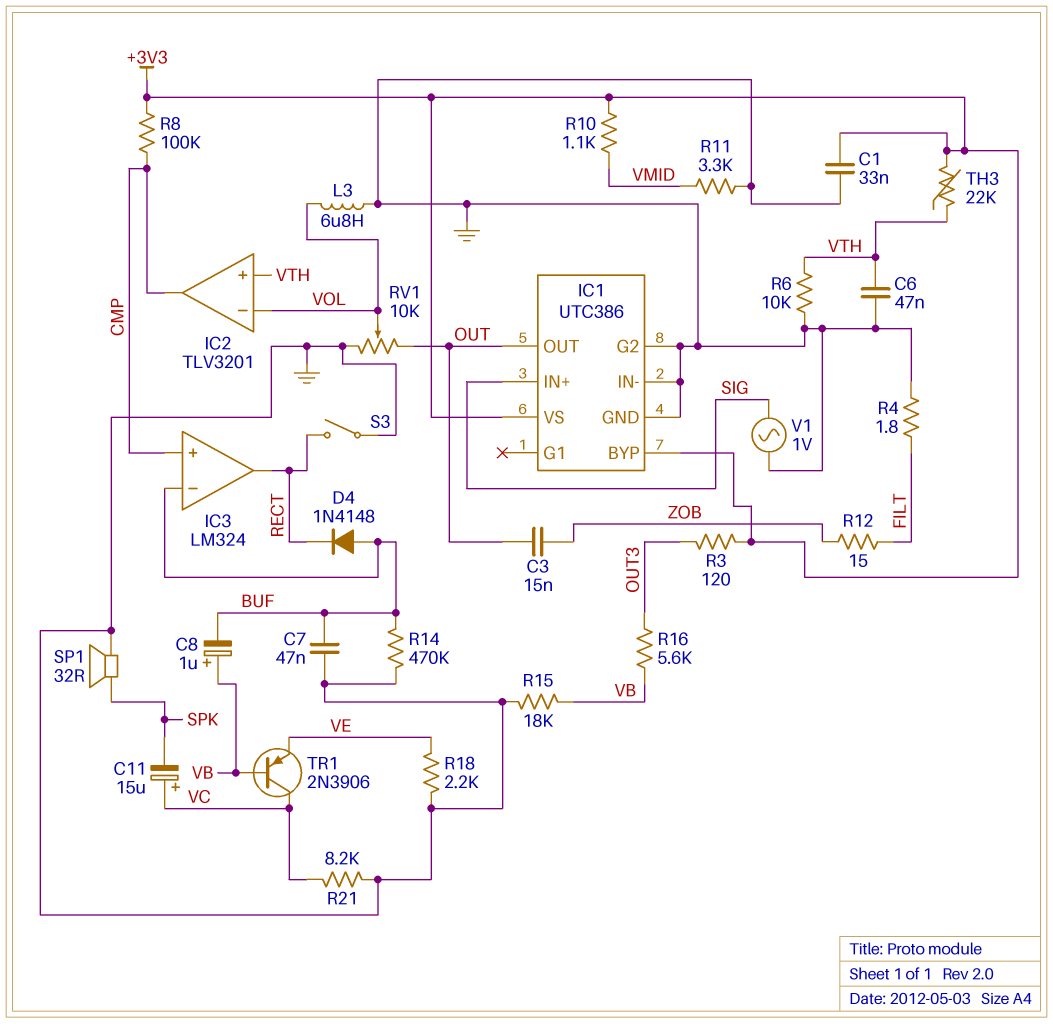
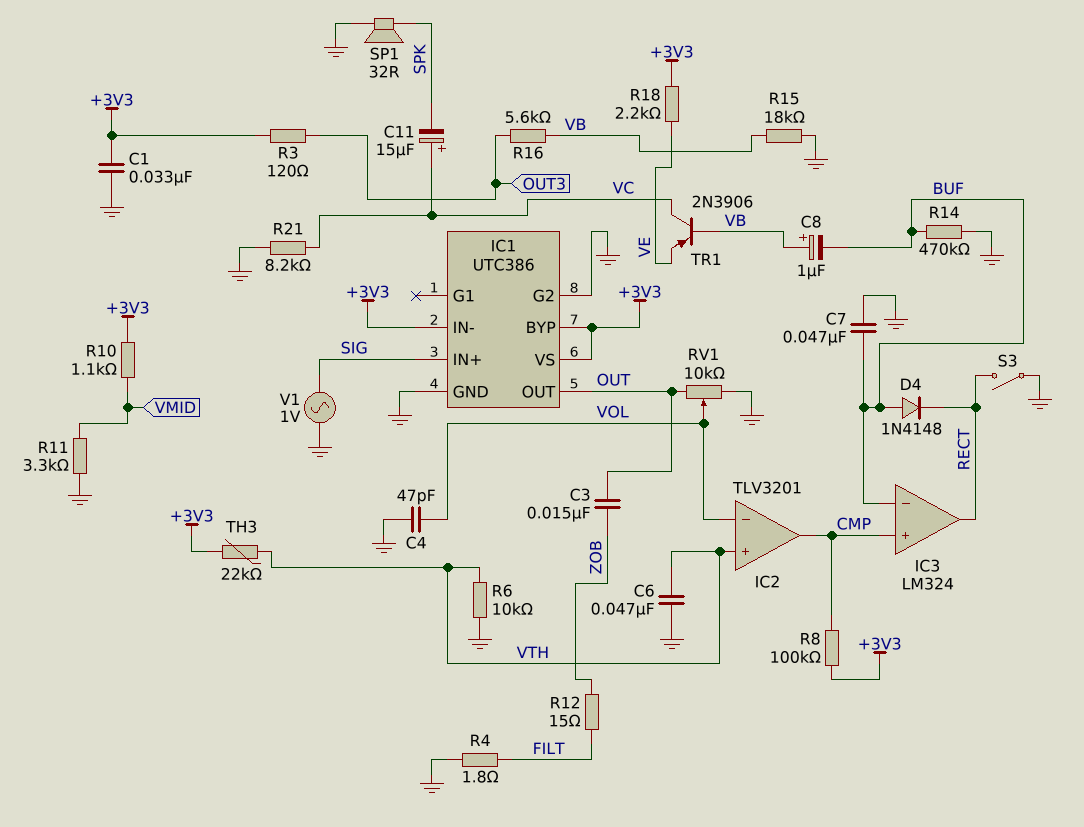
C4: none -> 47pF (GND, VOL)
IC1 pin IN-: GND -> +3V3
L3: 6.8uH (GND, VOL) -> none
R18: 2.2k (GND, VE) -> 2.2k (+3V3, VE)

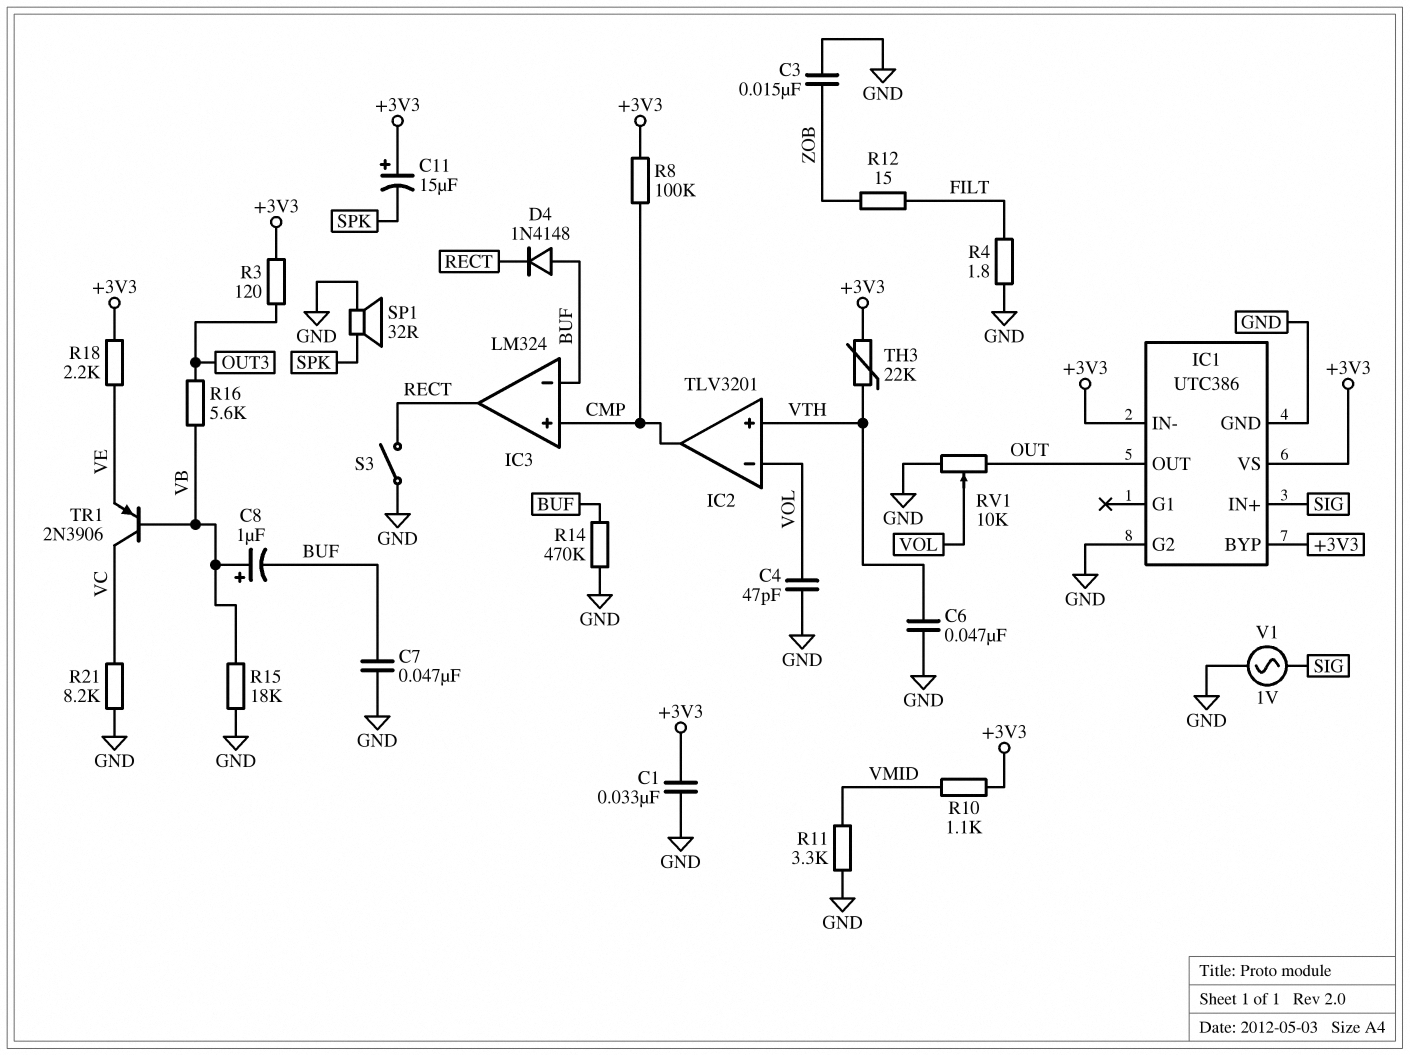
C3: 15nF (OUT, ZOB) -> 15nF (GND, ZOB)
C11: 15uF (plus VC, minus SPK) -> 15uF (plus +3V3, minus SPK)
R6: 10k (GND, VTH) -> none

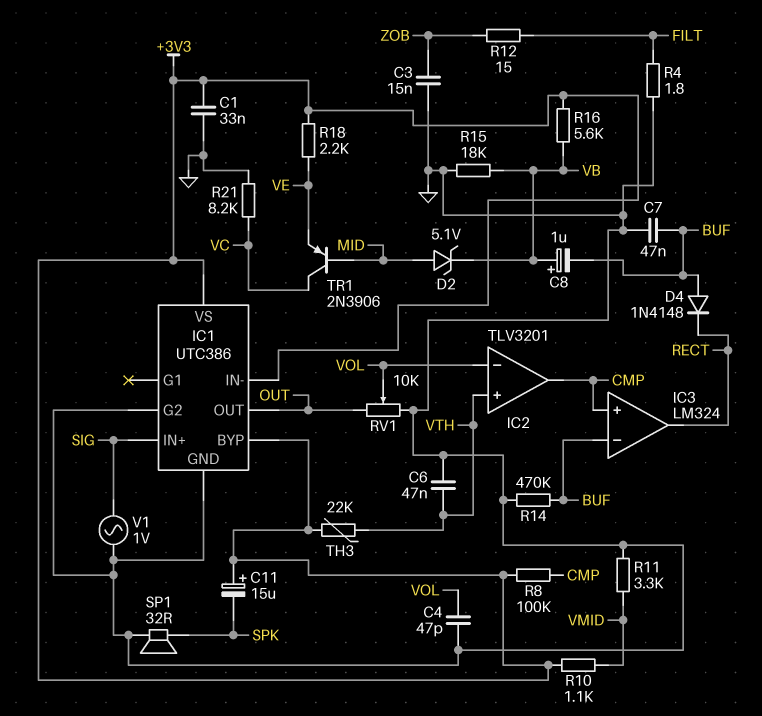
D2: none -> zener 5.1V (A MID, K VB)
R3: 120 (+3V3, OUT3) -> none
R16: 5.6k (OUT3, VB) -> 5.6k (+3V3, VB)
S3: switch (GND, RECT) -> none
TR1: PNP 2N3906 (B VB, C VC, E VE) -> PNP 2N3906 (B MID, C VC, E VE)

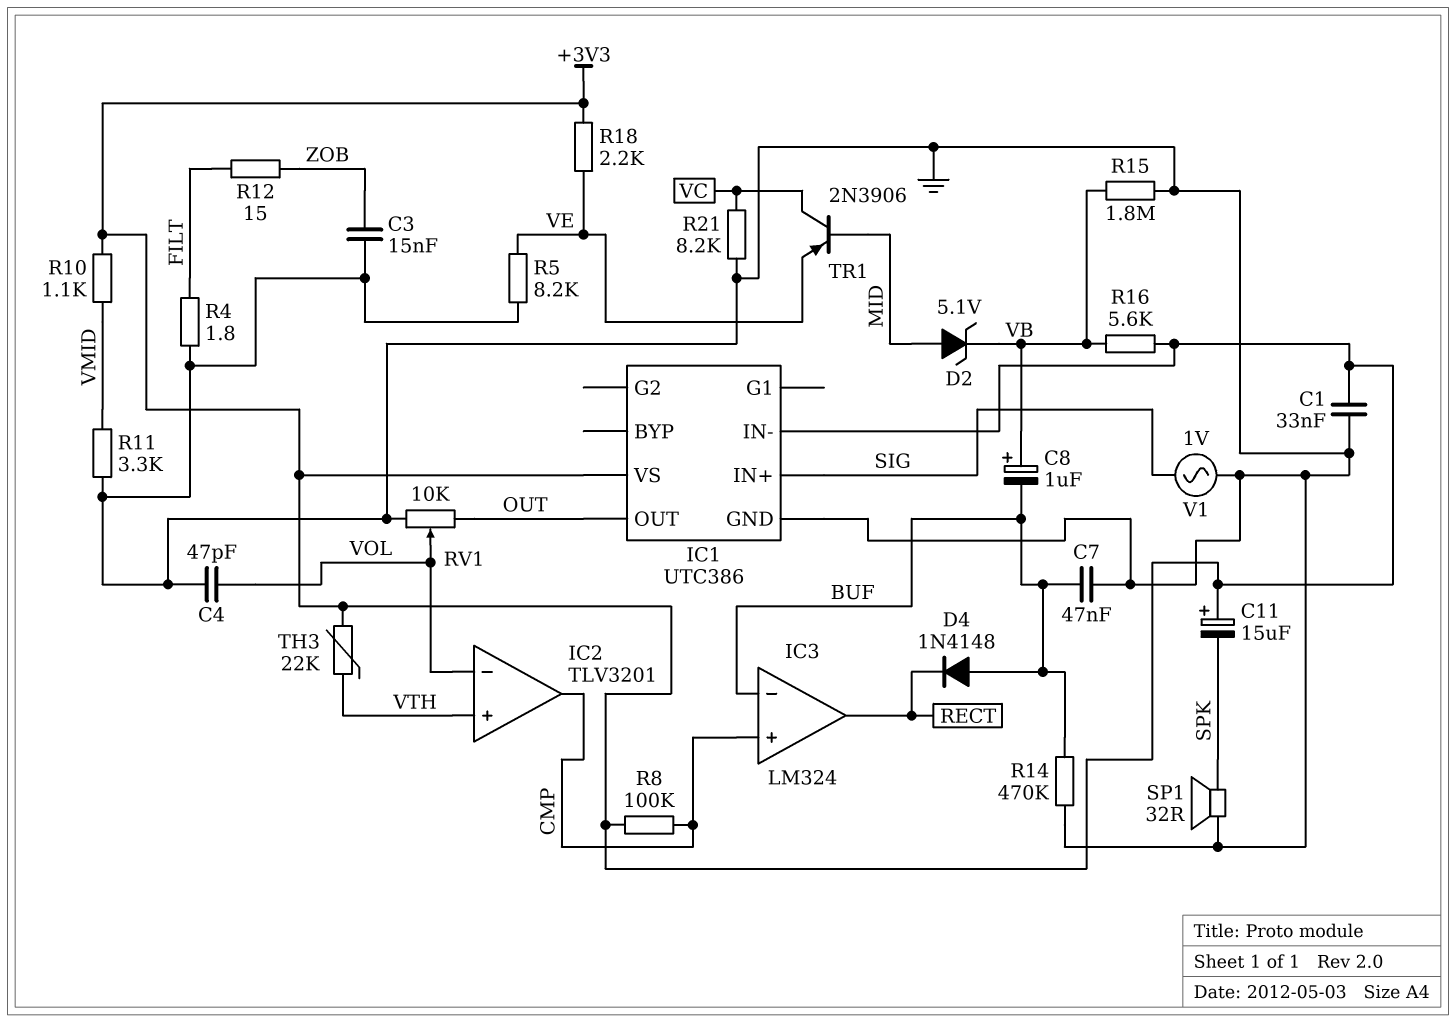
C6: 47nF (GND, VTH) -> none
IC1 pin BYP: +3V3 -> none
IC1 pin G2: GND -> none
R5: none -> 8.2k (GND, VE)
R15: 18k (GND, VB) -> 1.8M (GND, VB)

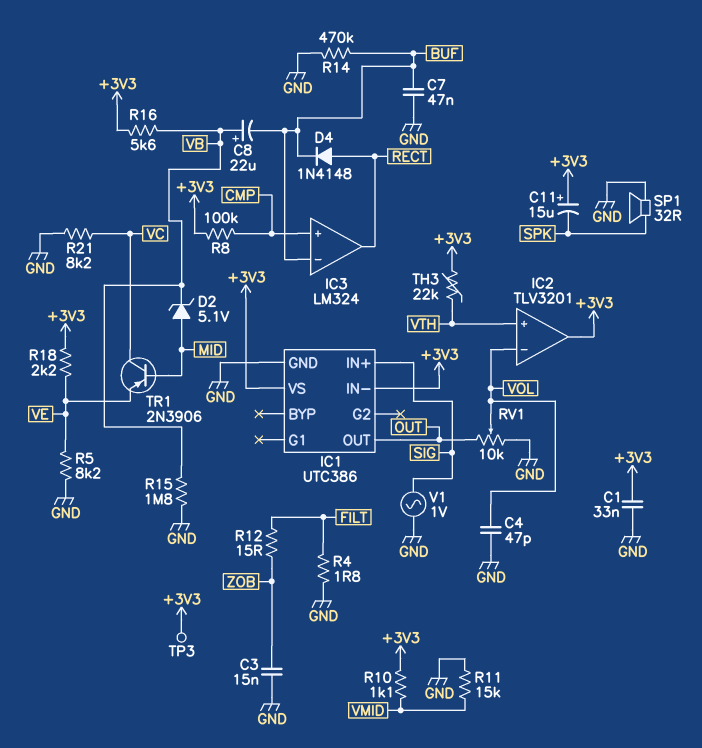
C8: 1uF (plus VB, minus BUF) -> 22uF (plus VB, minus BUF)
D4: diode 1N4148 (A BUF, K RECT) -> diode 1N4148 (A RECT, K BUF)
IC2 pin out: CMP -> +3V3
R11: 3.3k (GND, VMID) -> 15k (GND, VMID)
TP3: none -> test point (+3V3)

